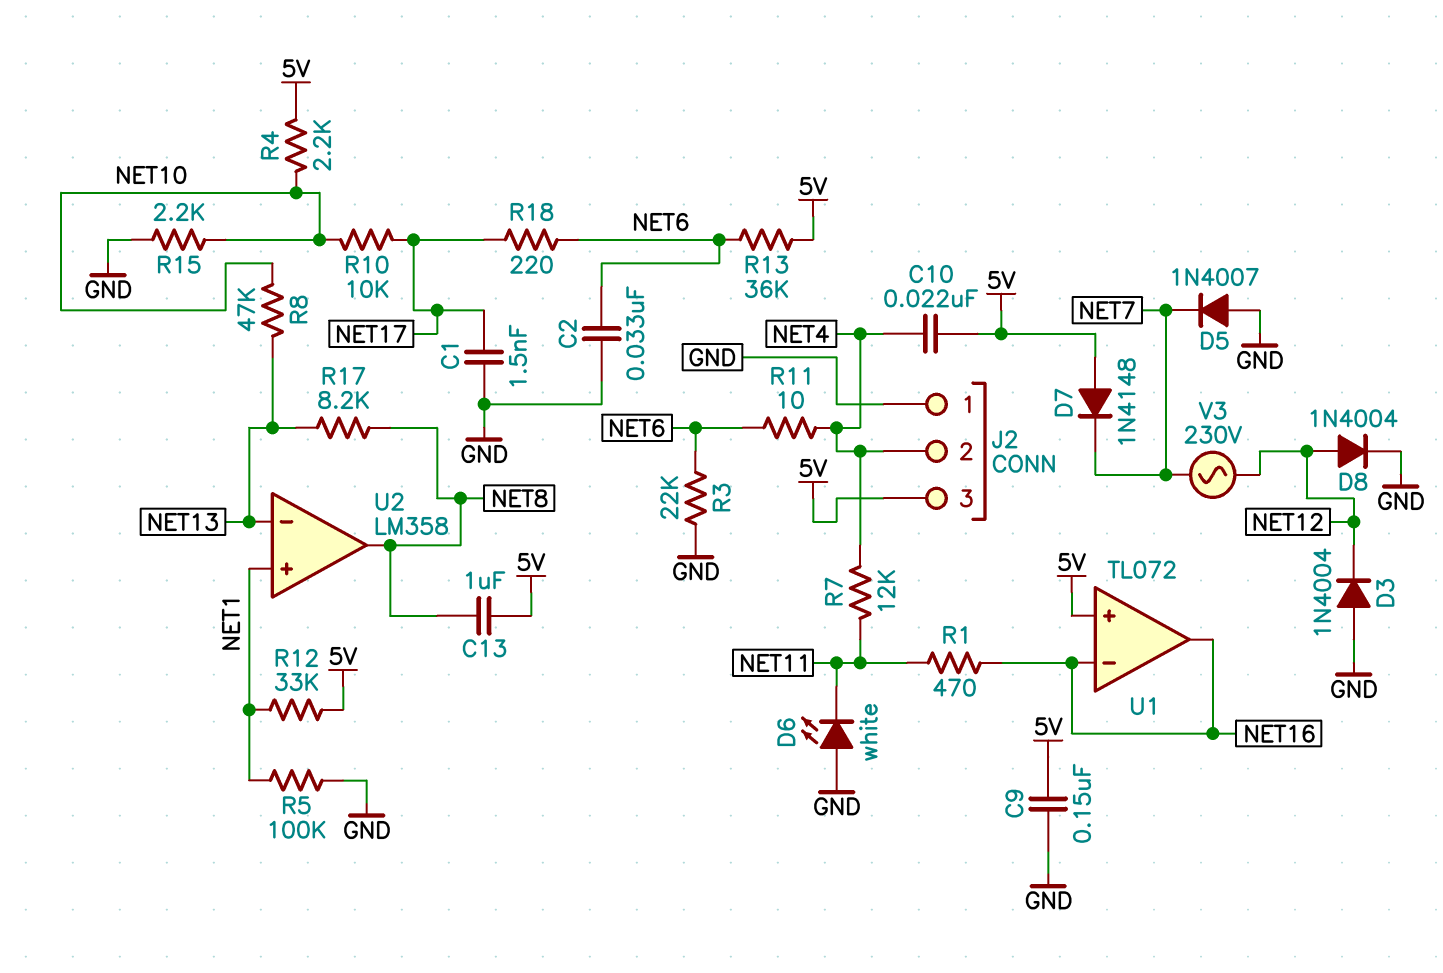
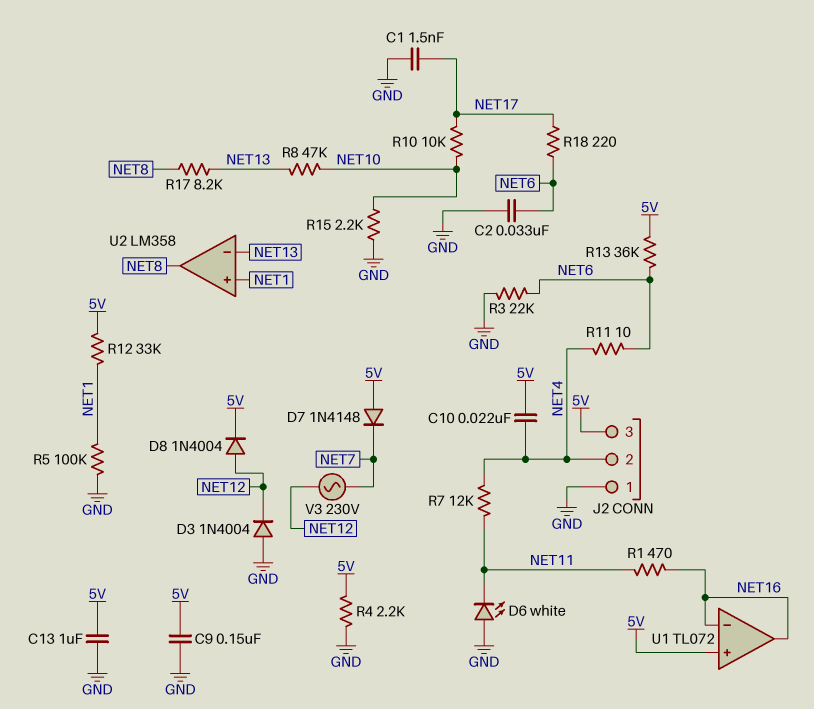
C13: 1uF (5V, NET8) -> 1uF (5V, GND)
D5: diode 1N4007 (A GND, K NET7) -> none
D8: diode 1N4004 (A NET12, K GND) -> diode 1N4004 (A NET12, K 5V)
R4: 2.2k (5V, NET10) -> 2.2k (5V, GND)

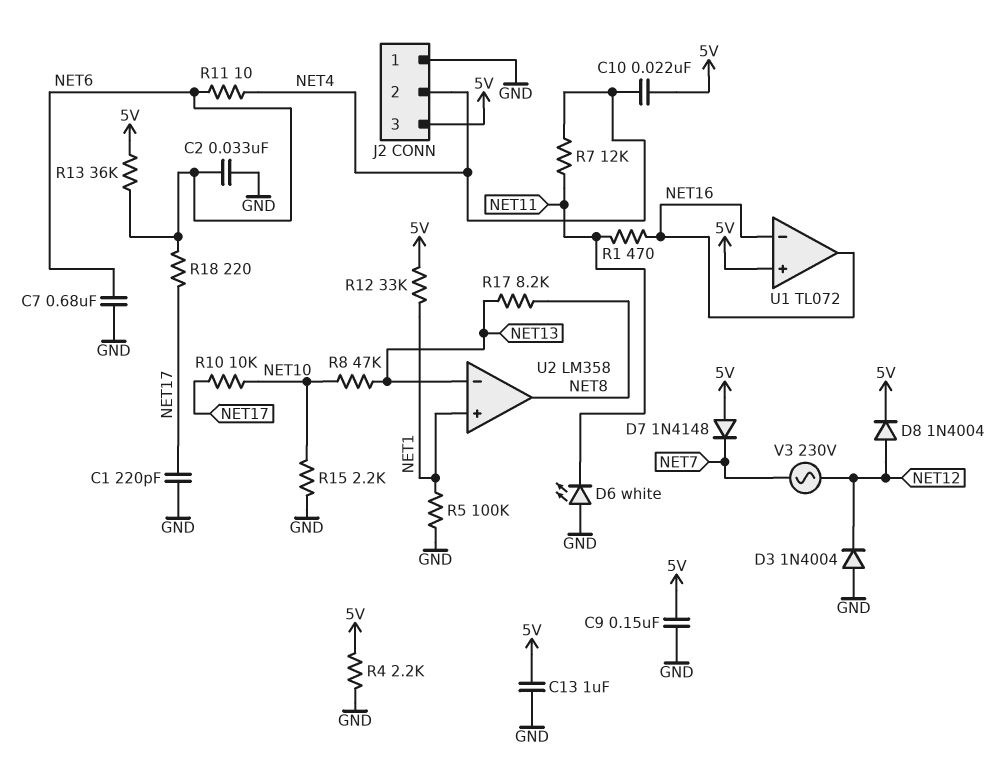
C1: 1.5nF (GND, NET17) -> 220pF (GND, NET17)
C7: none -> 680nF (GND, NET6)
R3: 22k (GND, NET6) -> none

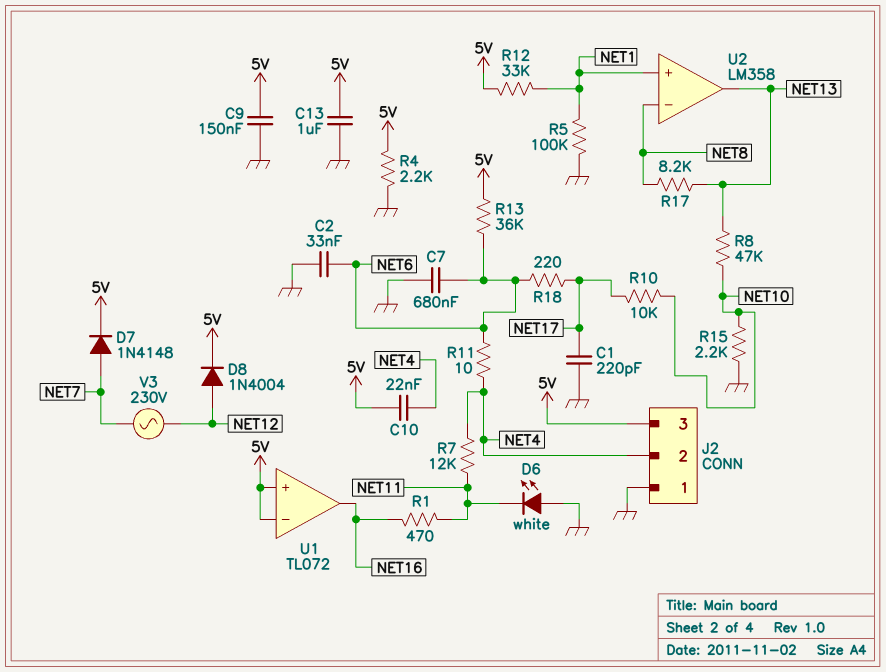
D3: diode 1N4004 (A GND, K NET12) -> none
D7: diode 1N4148 (A 5V, K NET7) -> diode 1N4148 (A NET7, K 5V)
U1 pin in-: NET16 -> 5V
U2 pin in-: NET13 -> NET8
U2 pin out: NET8 -> NET13

